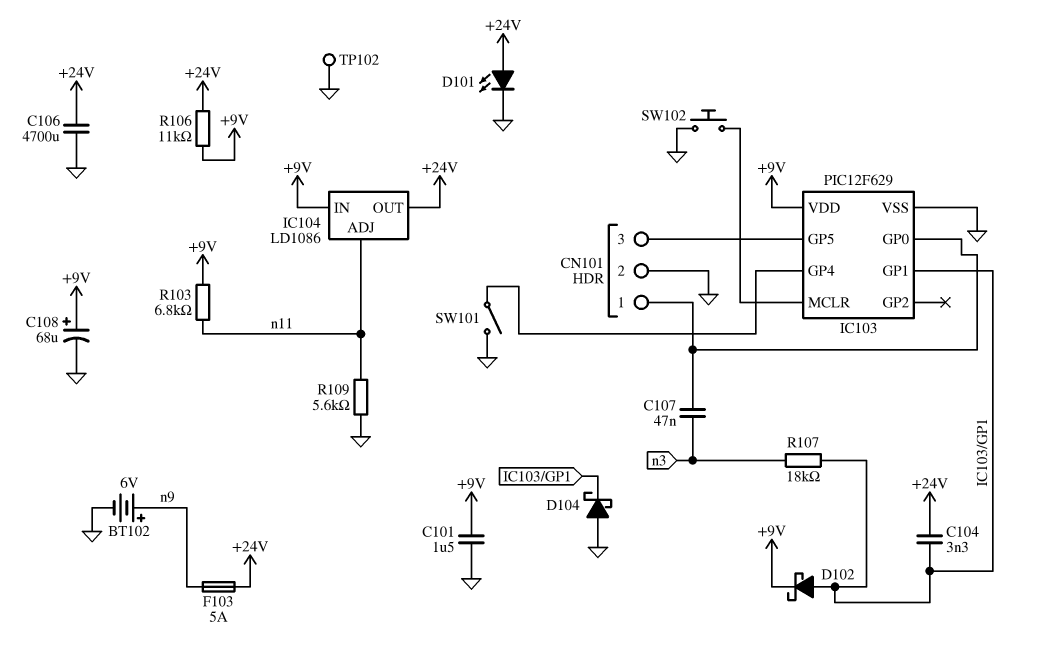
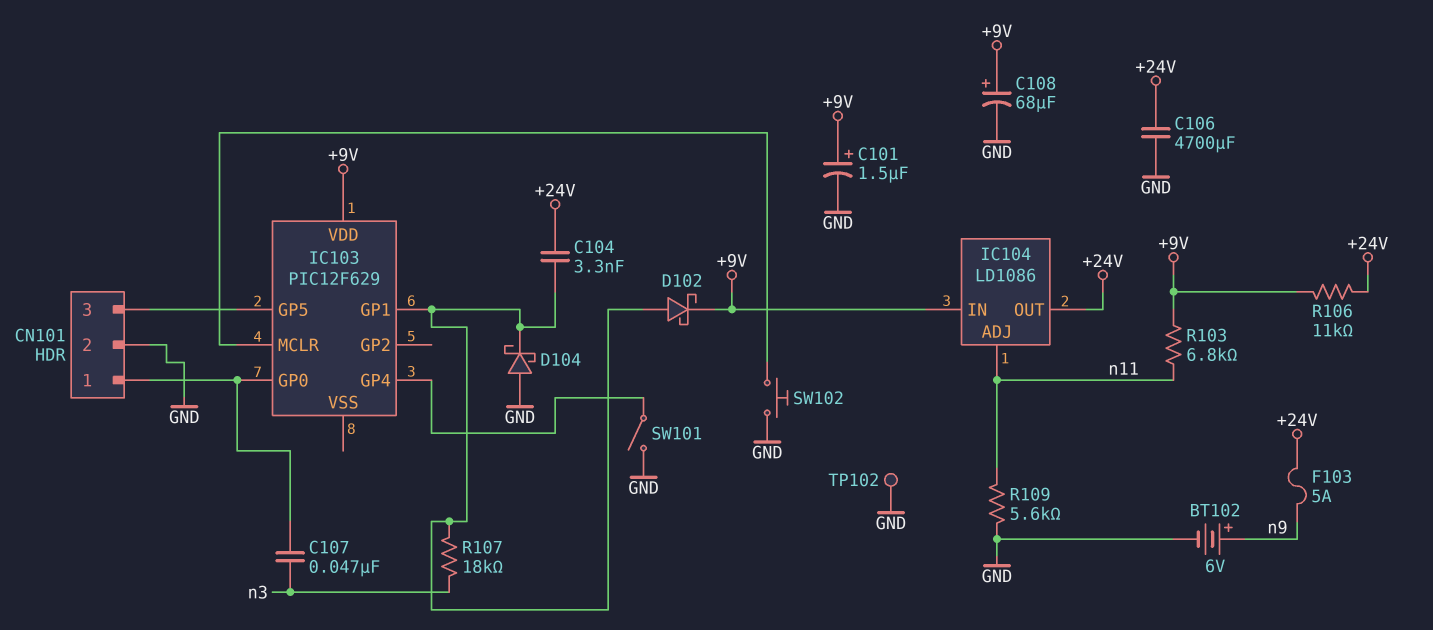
C101: 1.5uF (+9V, GND) -> 1.5uF (plus +9V, minus GND)
D101: LED (A +24V, K GND) -> none
IC103 pin VSS: GND -> none

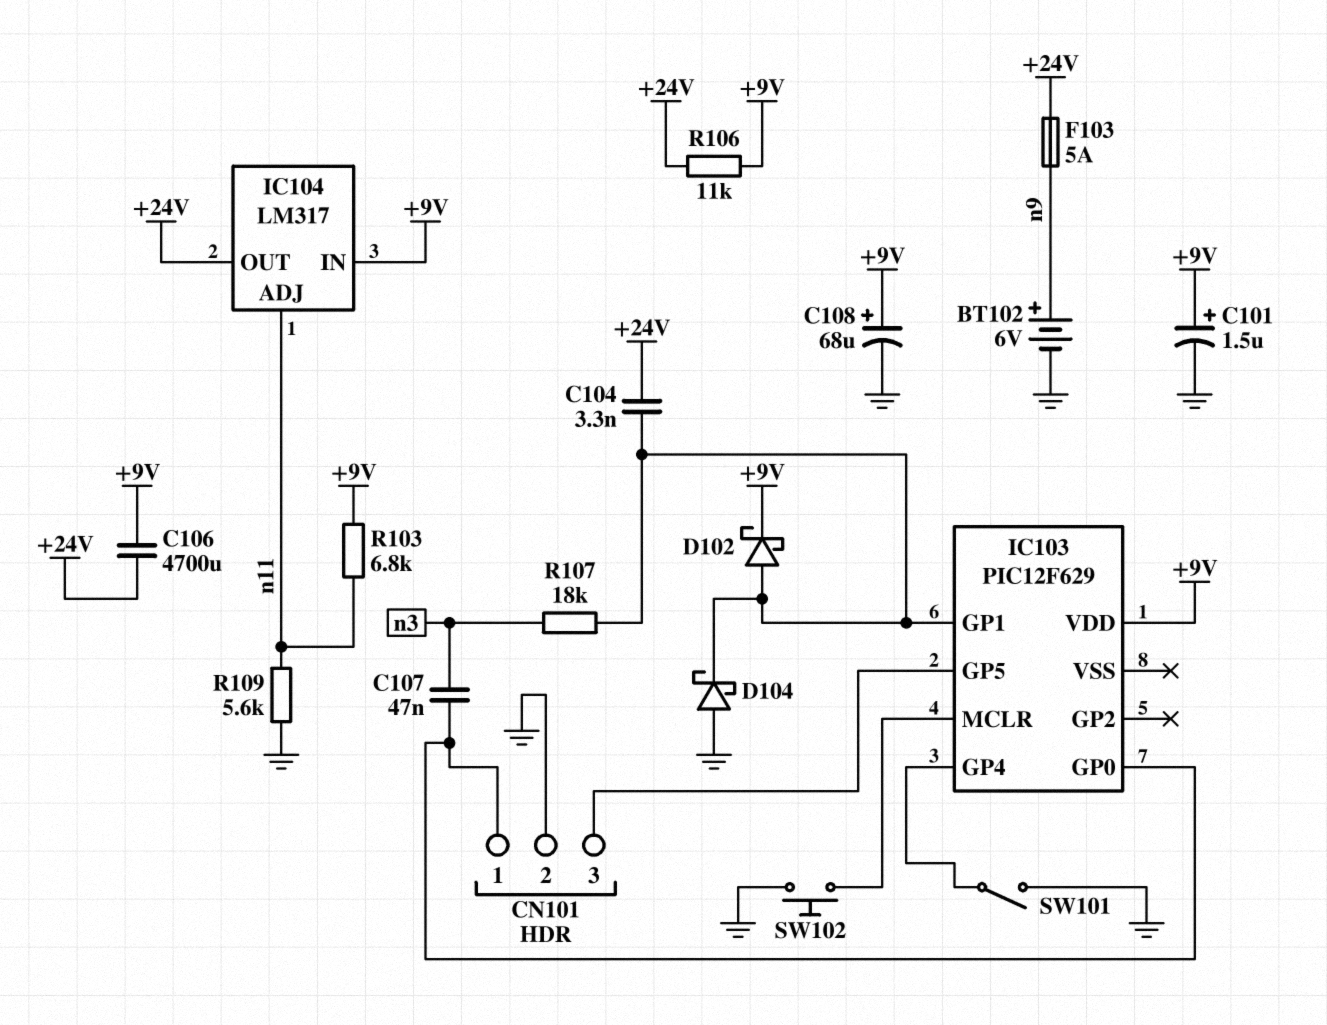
C106: 4700uF (+24V, GND) -> 4700uF (+9V, +24V)
IC104: LD1086 -> LM317
TP102: test point (GND) -> none

